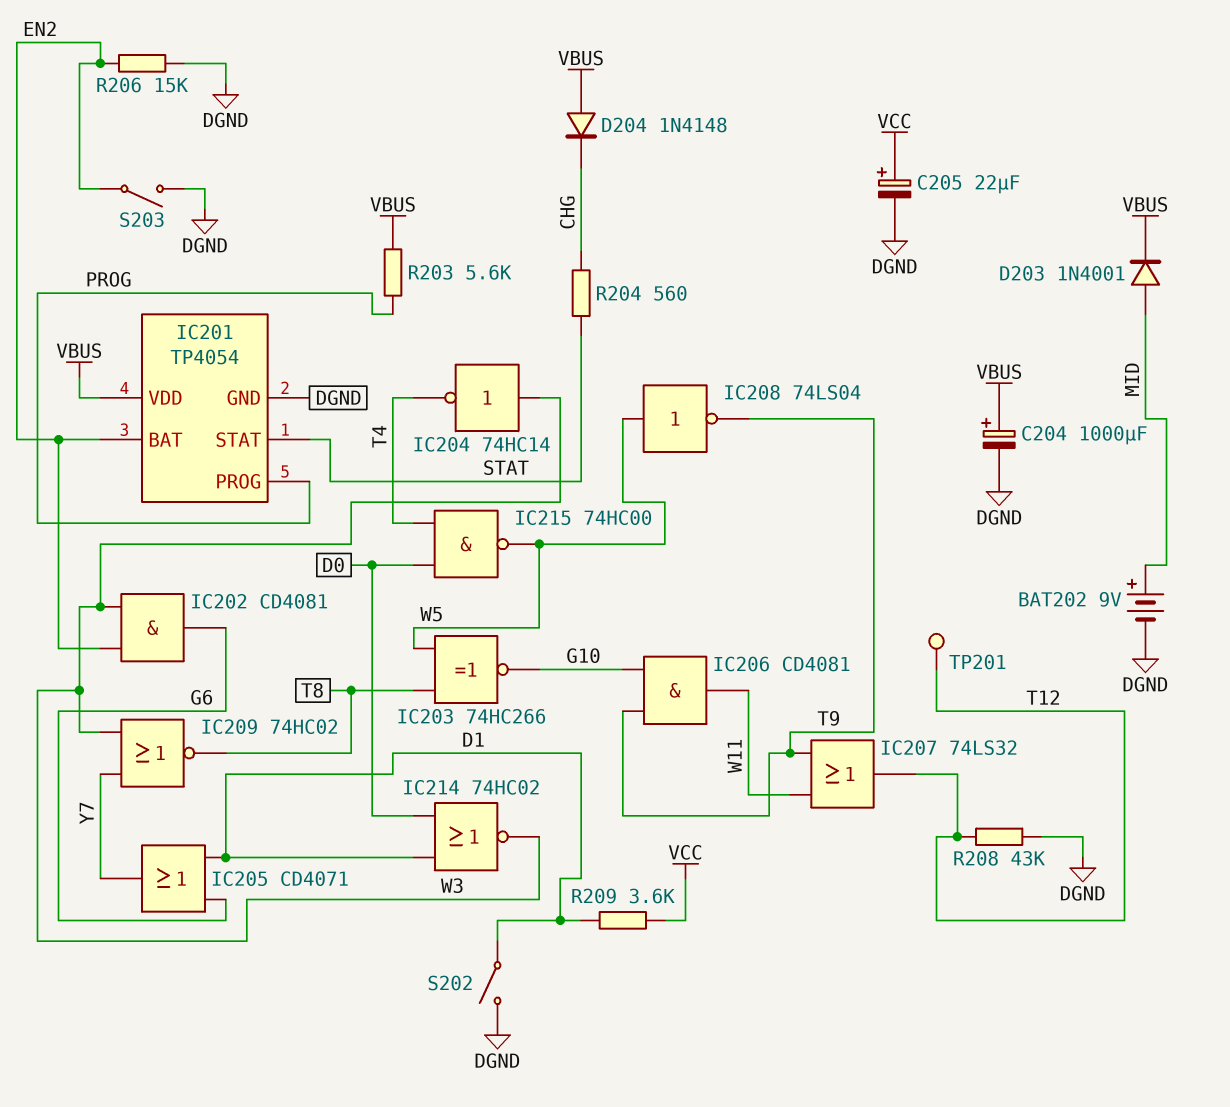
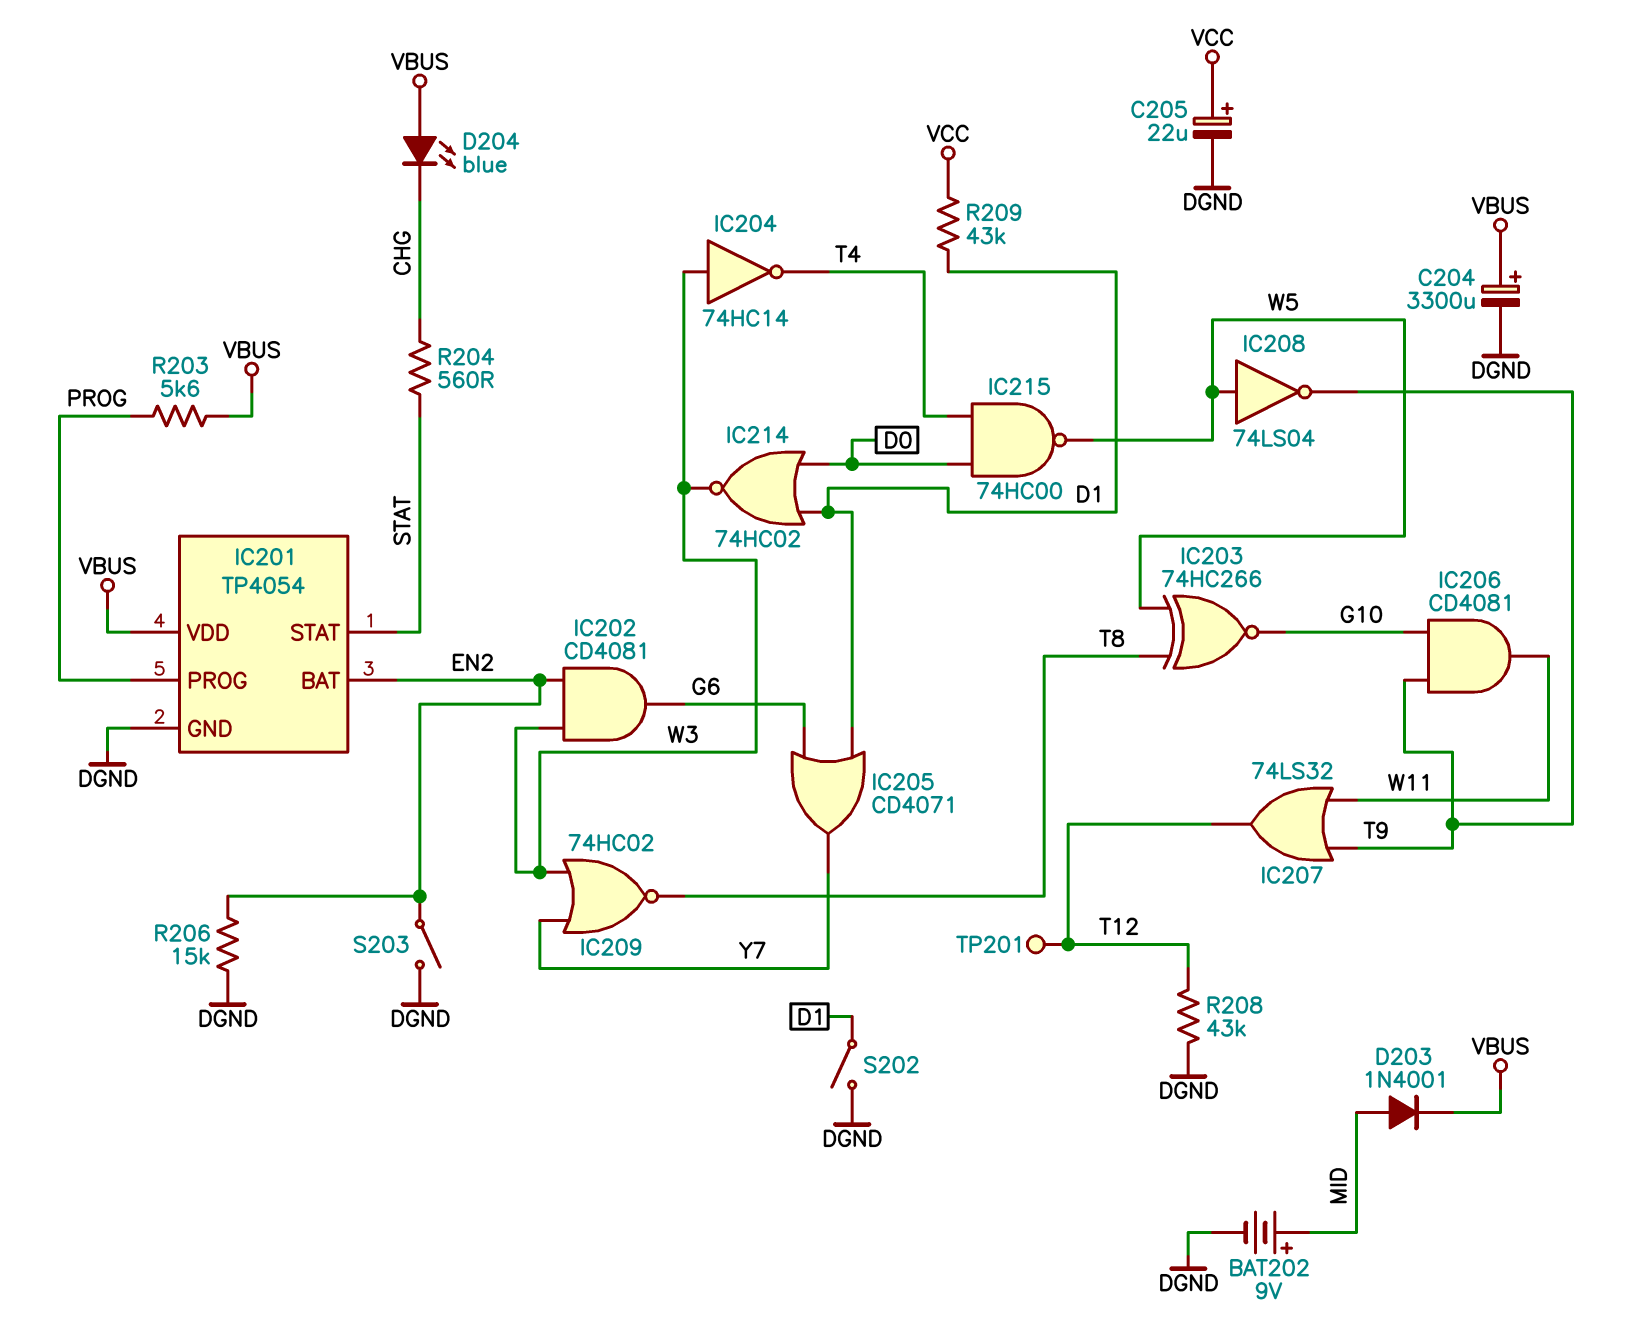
C204: 1000uF (plus VBUS, minus DGND) -> 3300uF (plus VBUS, minus DGND)
D204: diode 1N4148 (A VBUS, K CHG) -> LED blue (A VBUS, K CHG)
R209: 3.6k (D1, VCC) -> 43k (D1, VCC)

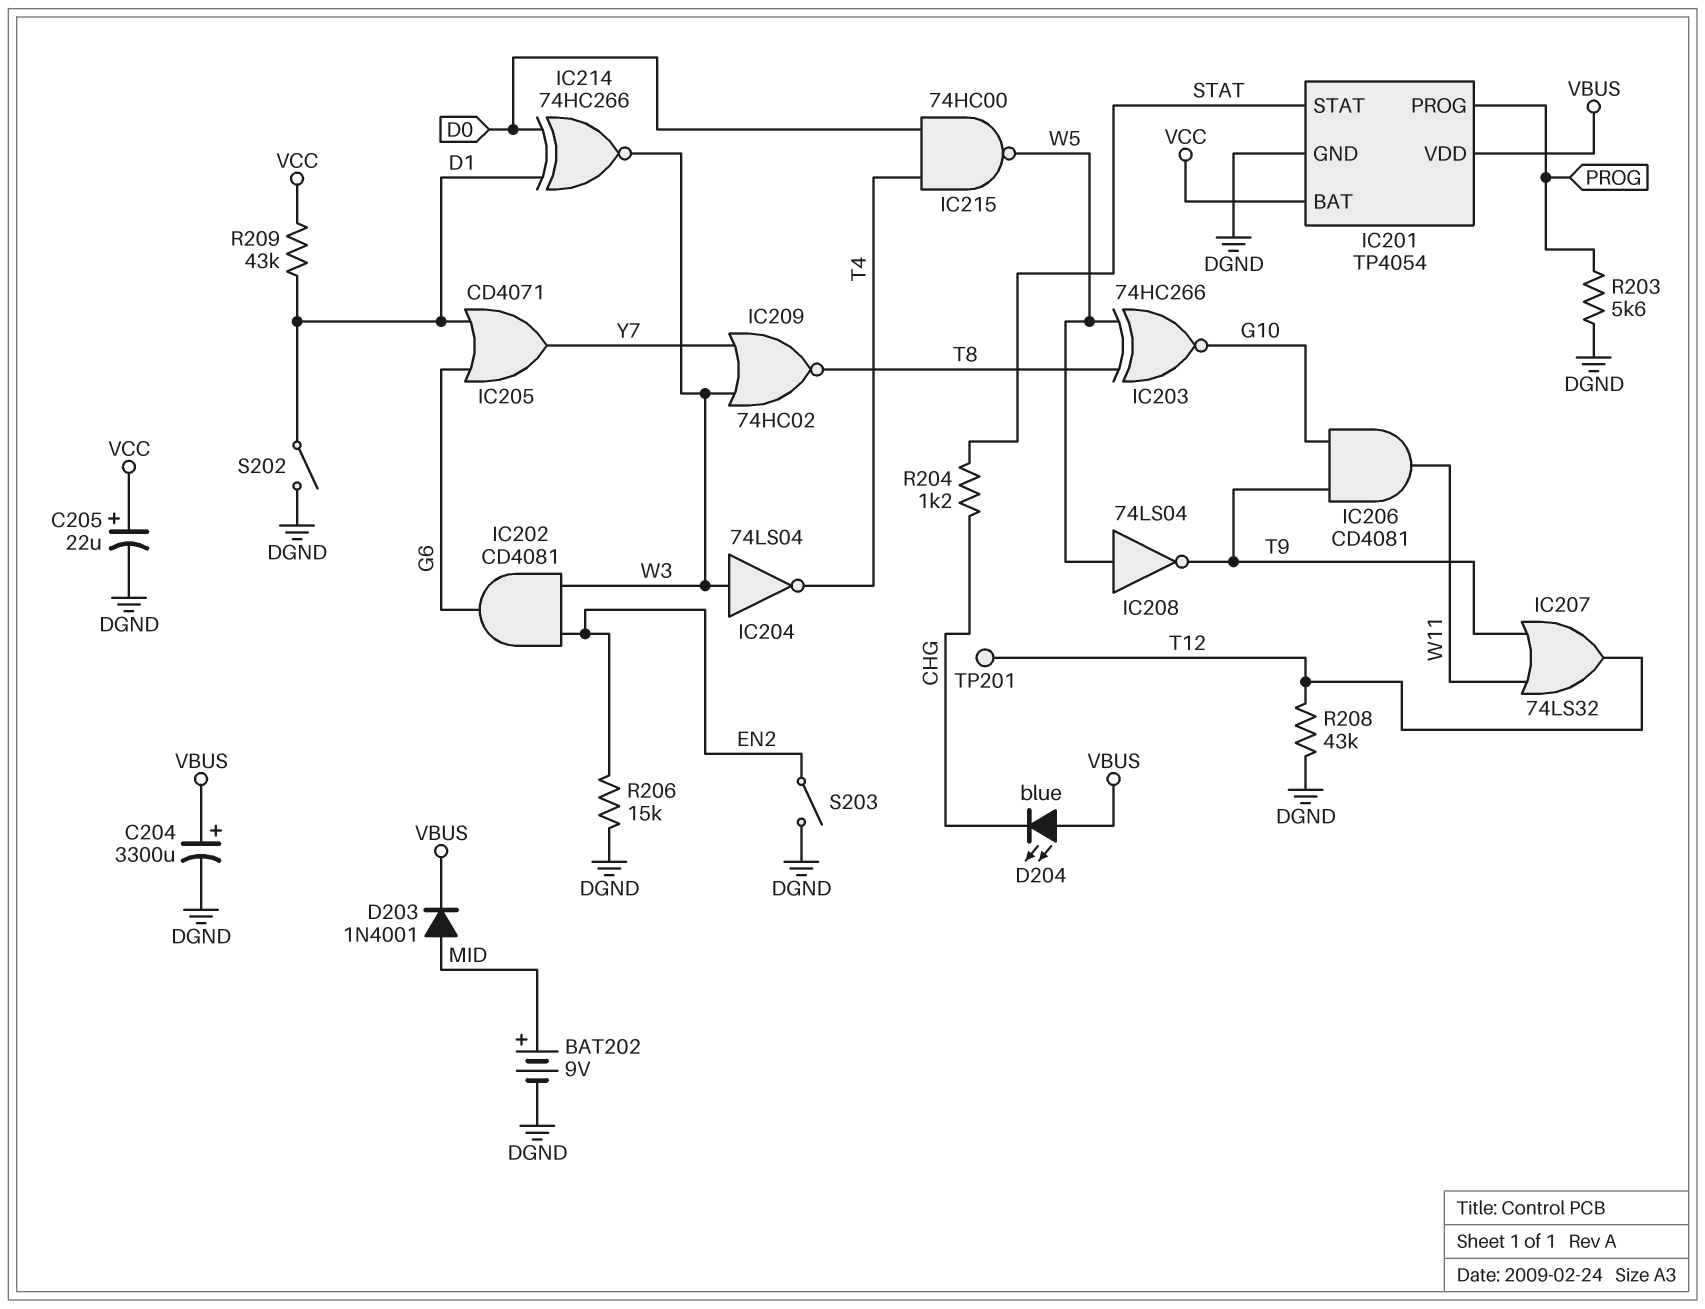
IC201 pin BAT: EN2 -> VCC
IC204: NOT 74HC14 (in W3, out T4) -> NOT 74LS04 (in W3, out T4)
IC214: NOR 74HC02 (in D0, in D1, out W3) -> XNOR 74HC266 (in D0, in D1, out W3)
R203: 5.6k (PROG, VBUS) -> 5.6k (DGND, PROG)
R204: 560 (CHG, STAT) -> 1.2k (CHG, STAT)

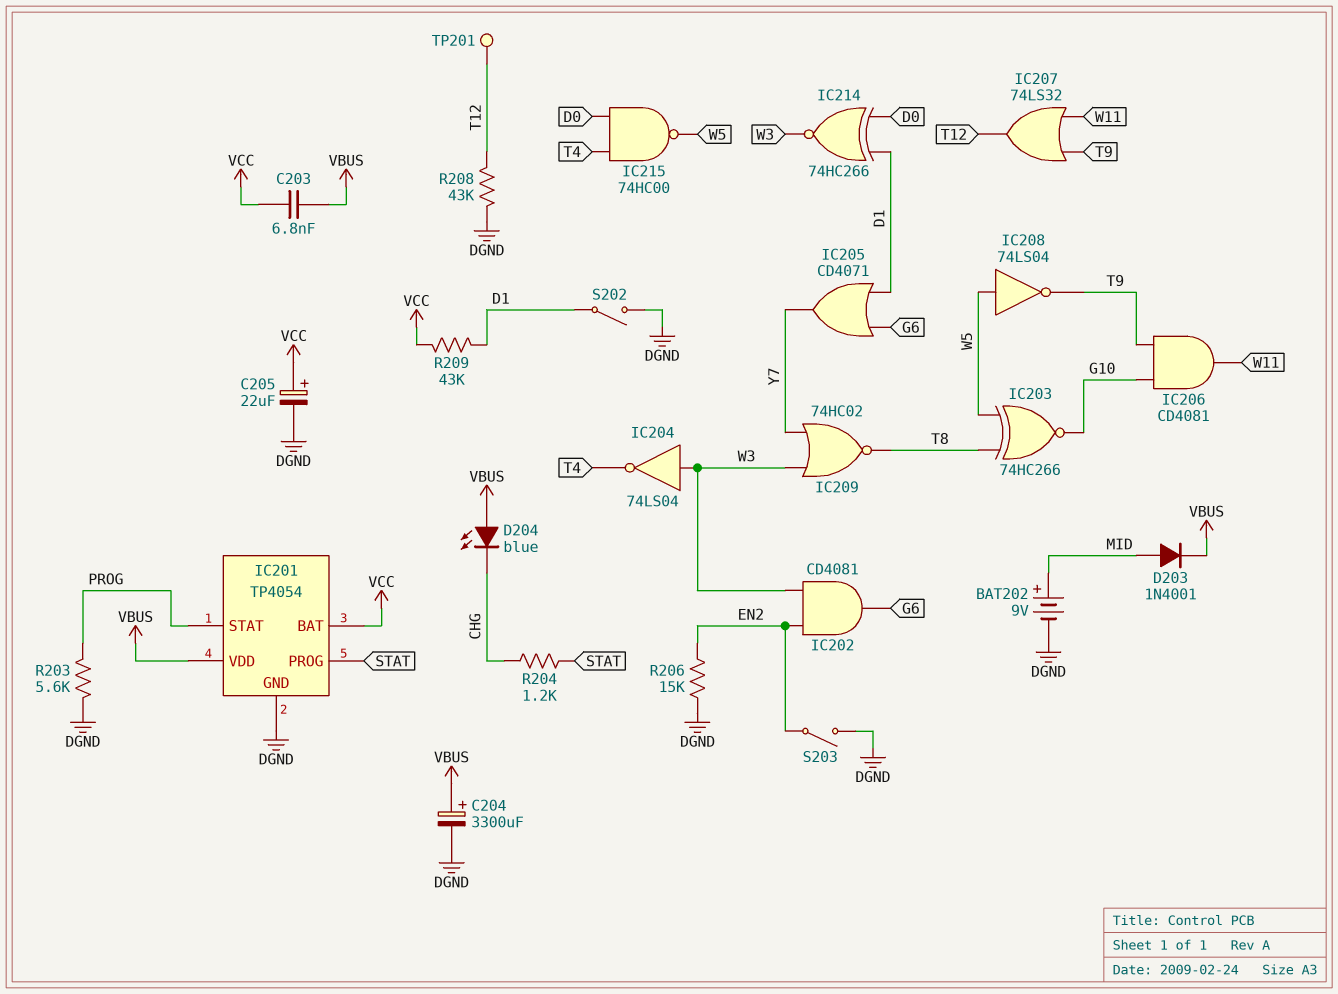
C203: none -> 6.8nF (VBUS, VCC)
IC201 pin PROG: PROG -> STAT
IC201 pin STAT: STAT -> PROG

